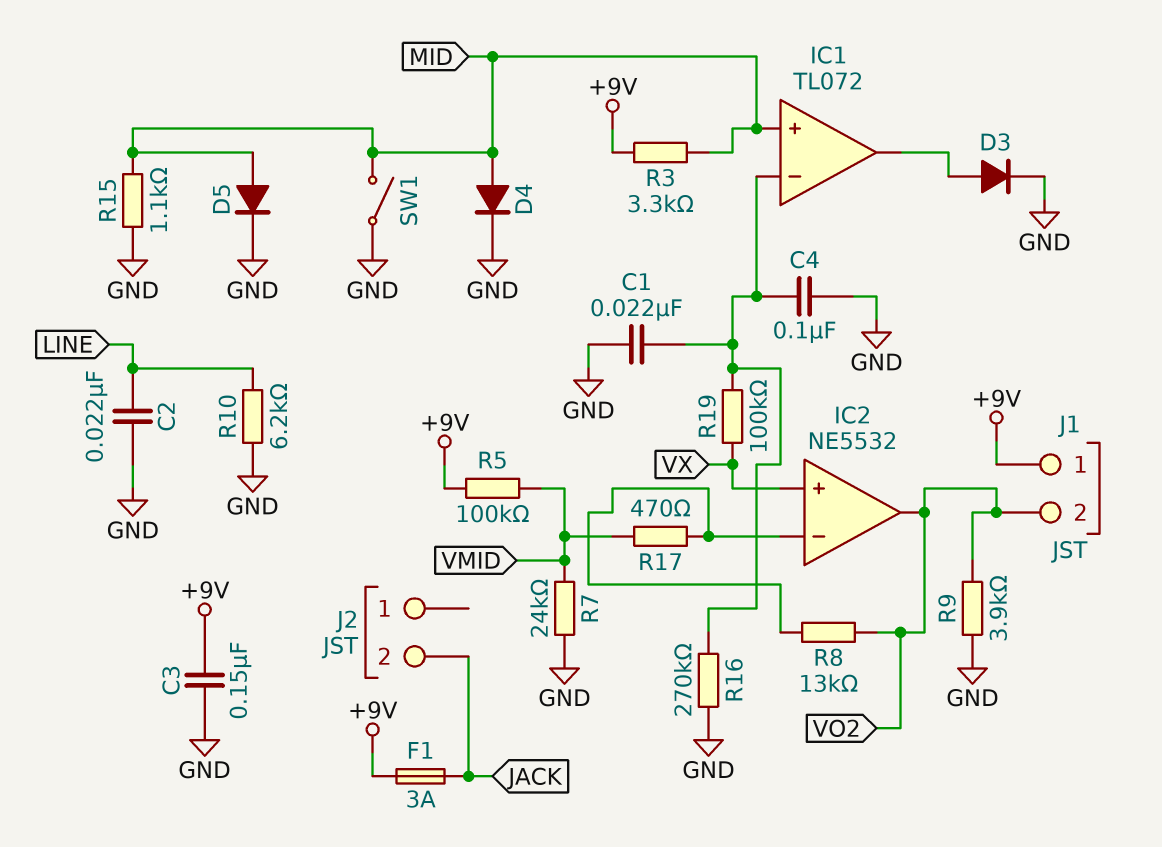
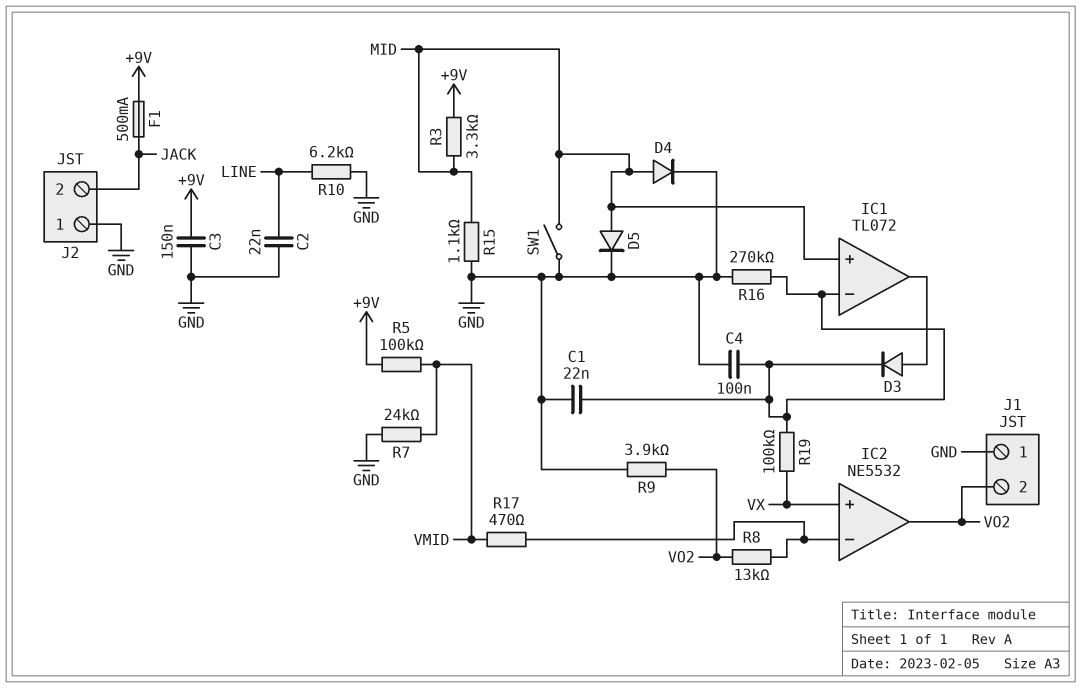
D3: diode (A IC1/out, K GND) -> diode (A IC1/out, K IC1/in-)
F1: 3A (+9V, JACK) -> 500mA (+9V, JACK)
J1 pin 1: +9V -> GND
J2 pin 1: none -> GND

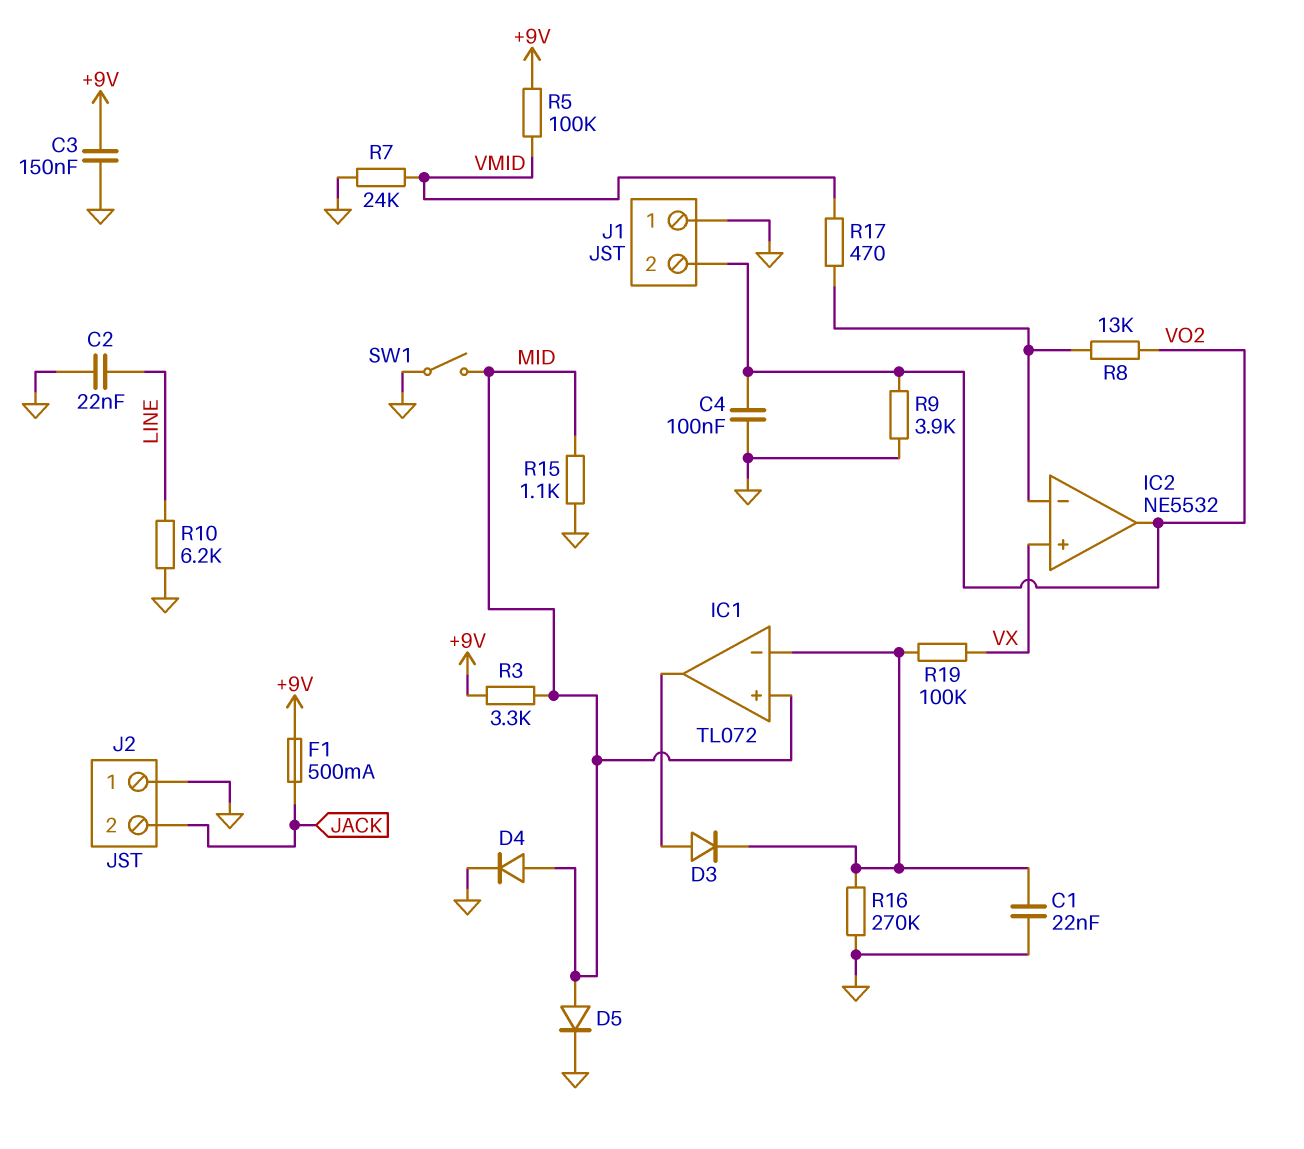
C4: 100nF (GND, IC1/in-) -> 100nF (GND, VO2)

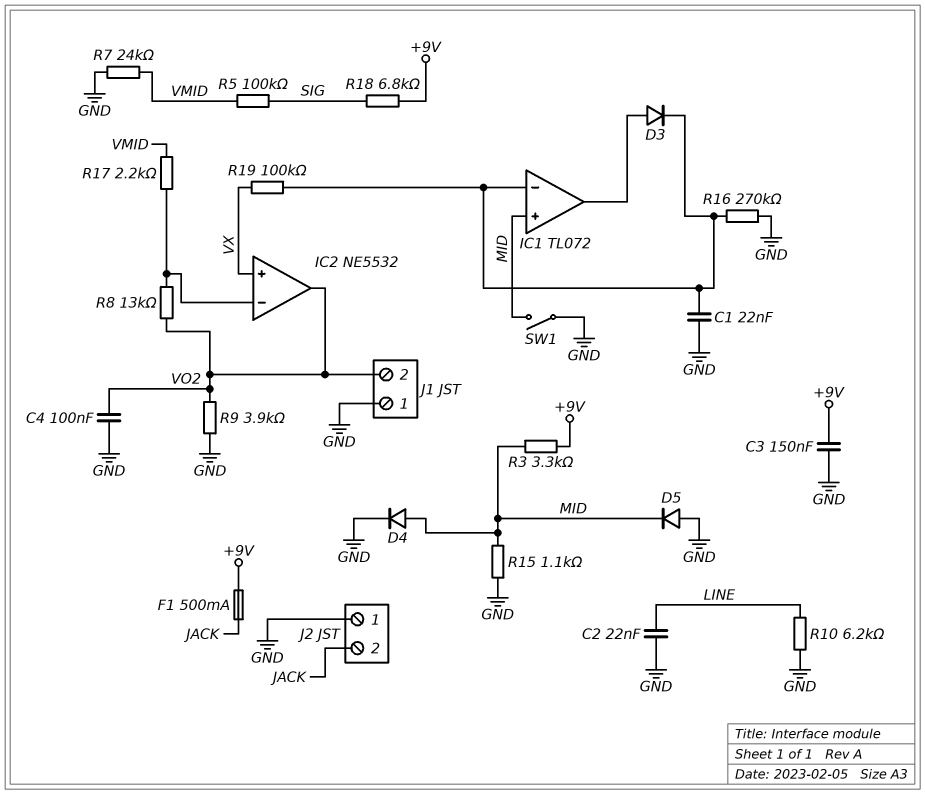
D5: diode (A MID, K GND) -> diode (A GND, K MID)
R5: 100k (+9V, VMID) -> 100k (SIG, VMID)
R17: 470 (IC2/in-, VMID) -> 2.2k (IC2/in-, VMID)
R18: none -> 6.8k (+9V, SIG)

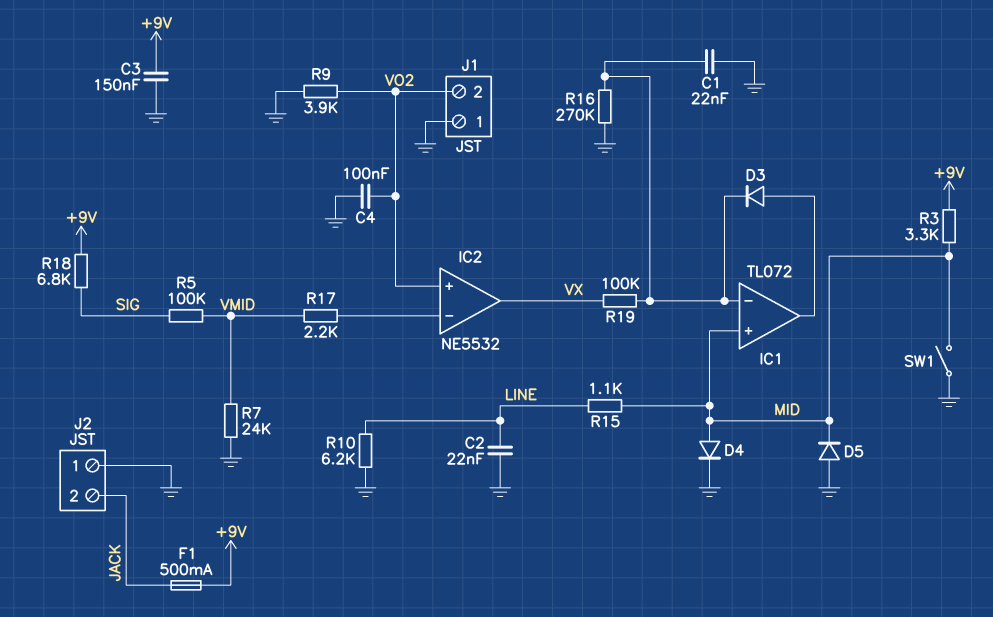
IC2 pin in+: VX -> VO2
IC2 pin out: VO2 -> VX
R8: 13k (IC2/in-, VO2) -> none
R15: 1.1k (GND, MID) -> 1.1k (LINE, MID)

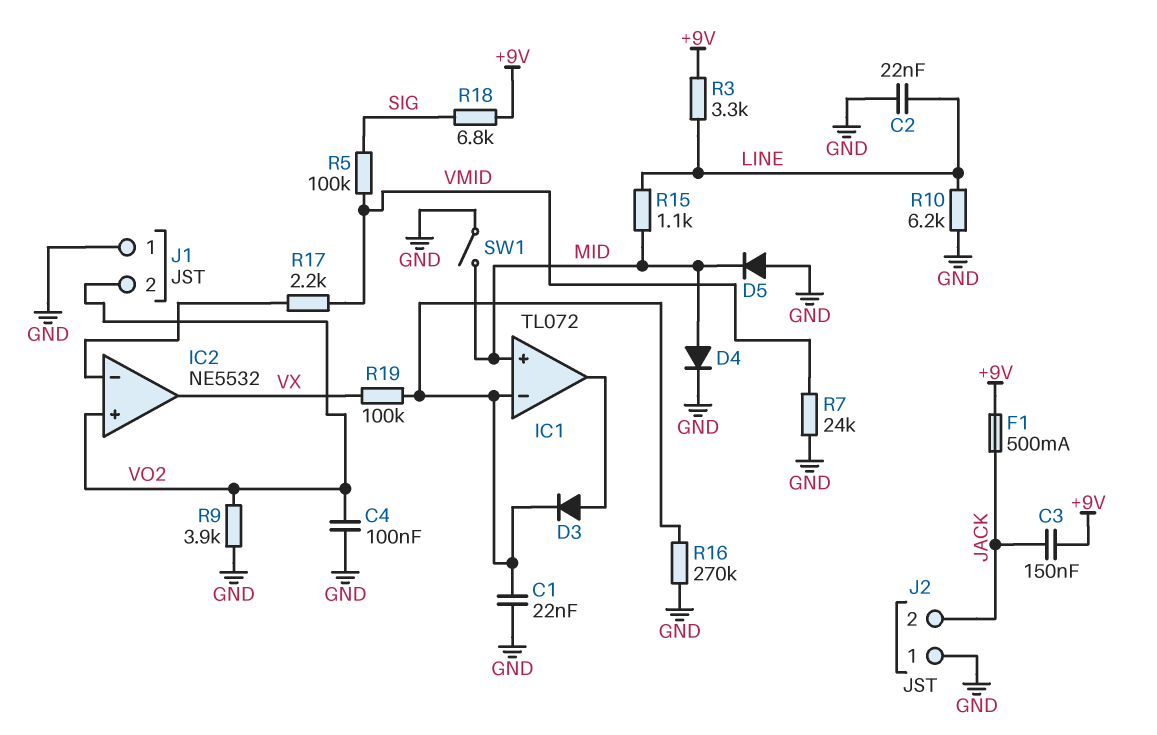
C3: 150nF (+9V, GND) -> 150nF (+9V, JACK)
R3: 3.3k (+9V, MID) -> 3.3k (+9V, LINE)

